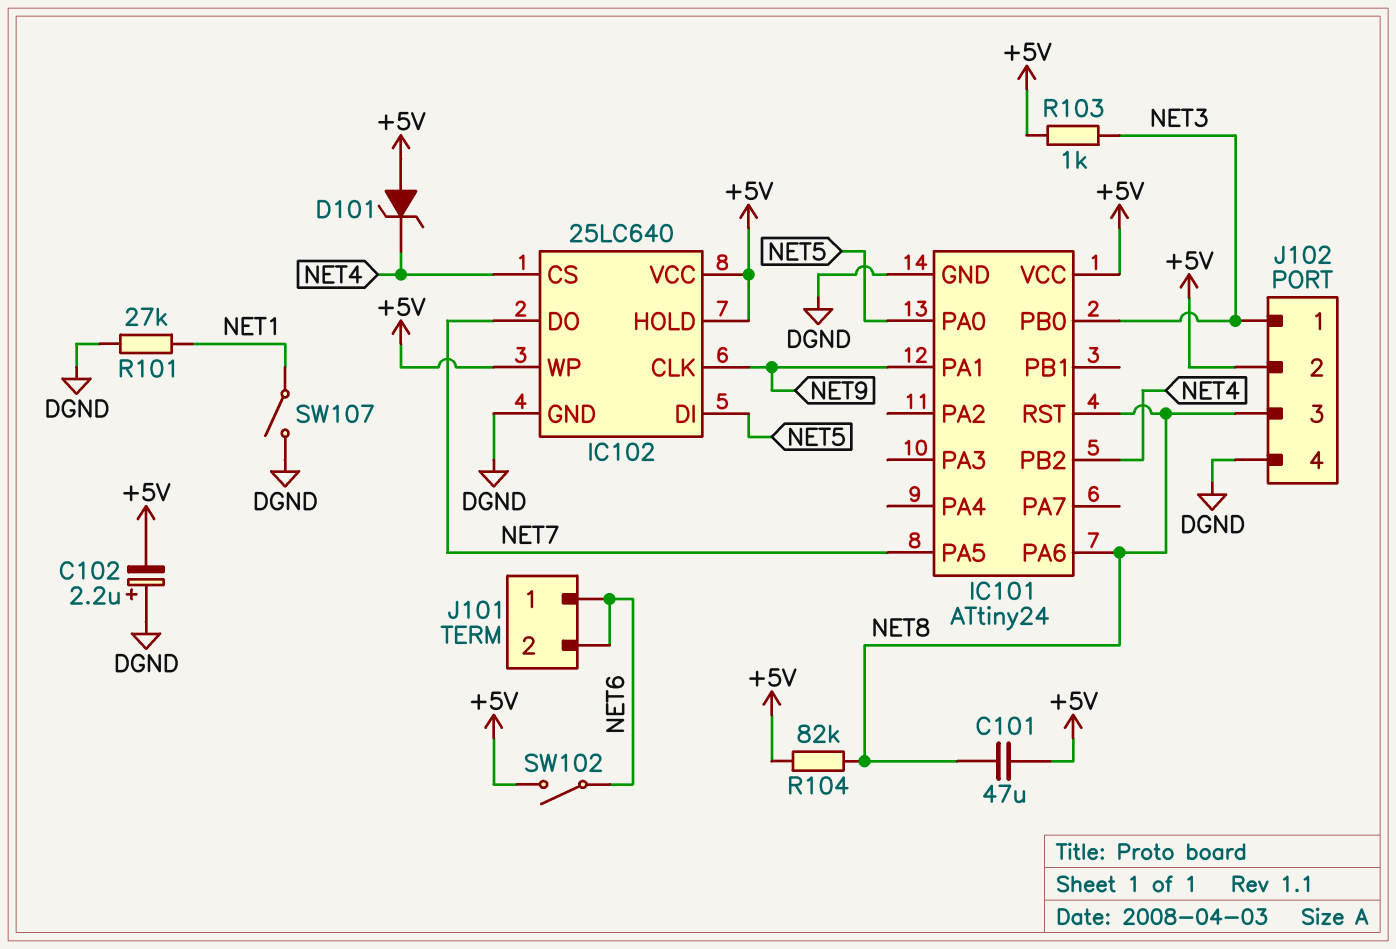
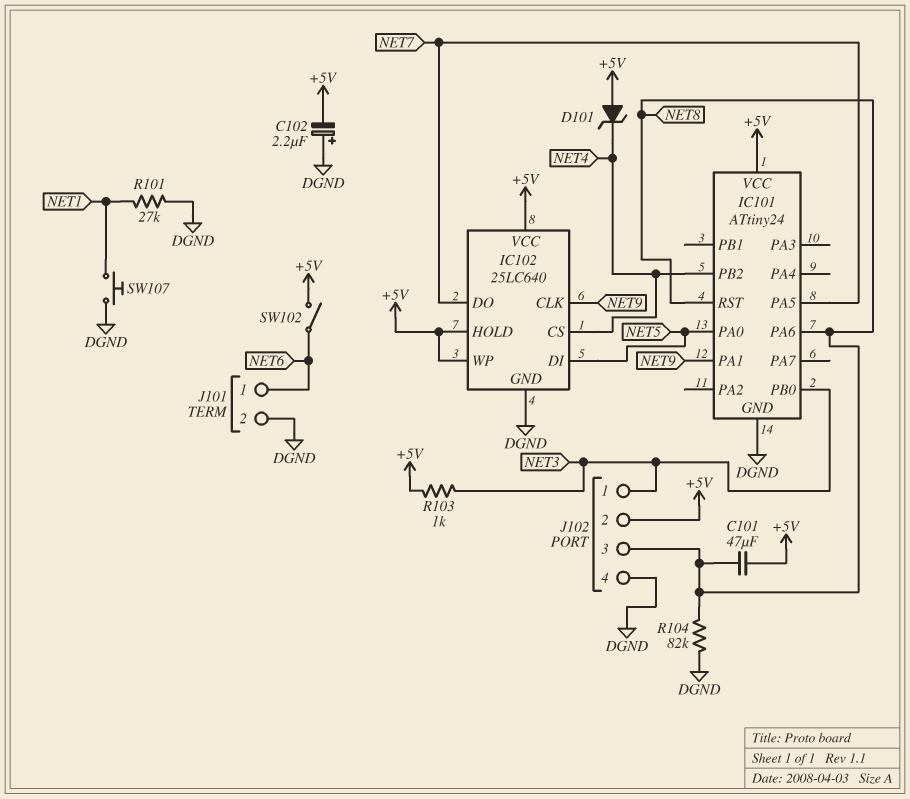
J101 pin 2: NET6 -> DGND
R104: 82k (+5V, NET8) -> 82k (DGND, NET8)
SW107: switch (DGND, NET1) -> button (DGND, NET1)

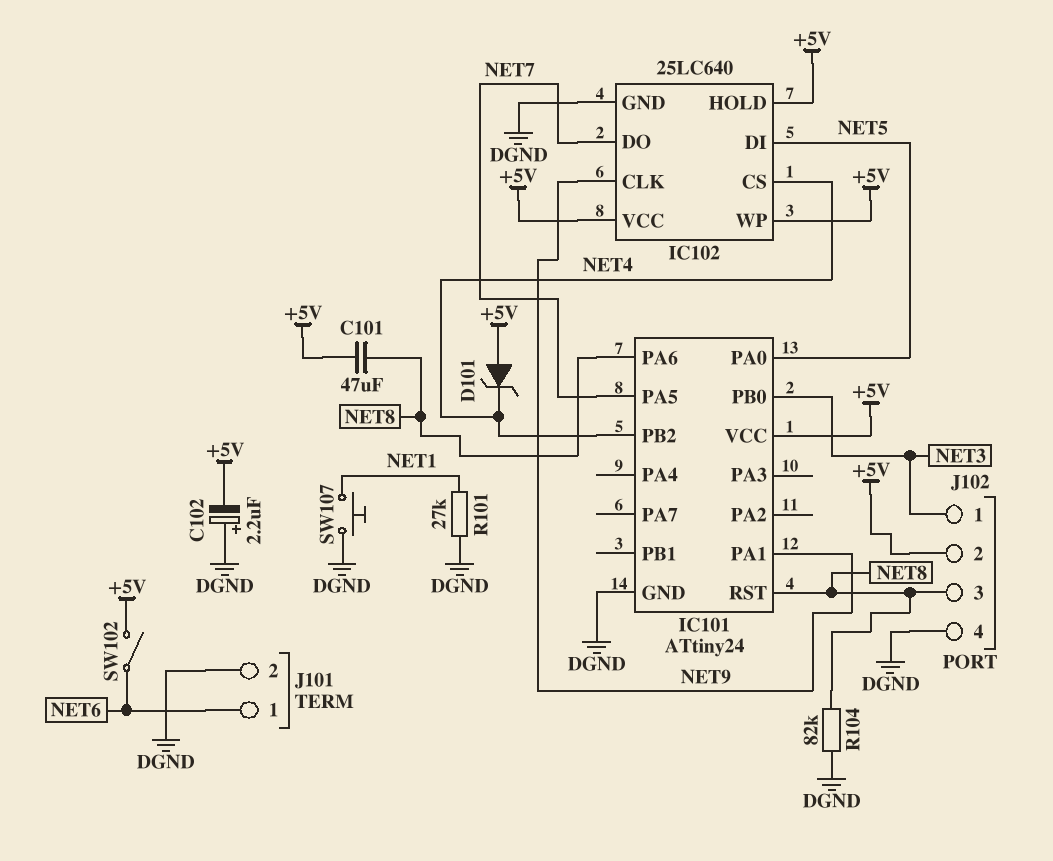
R103: 1k (+5V, NET3) -> none

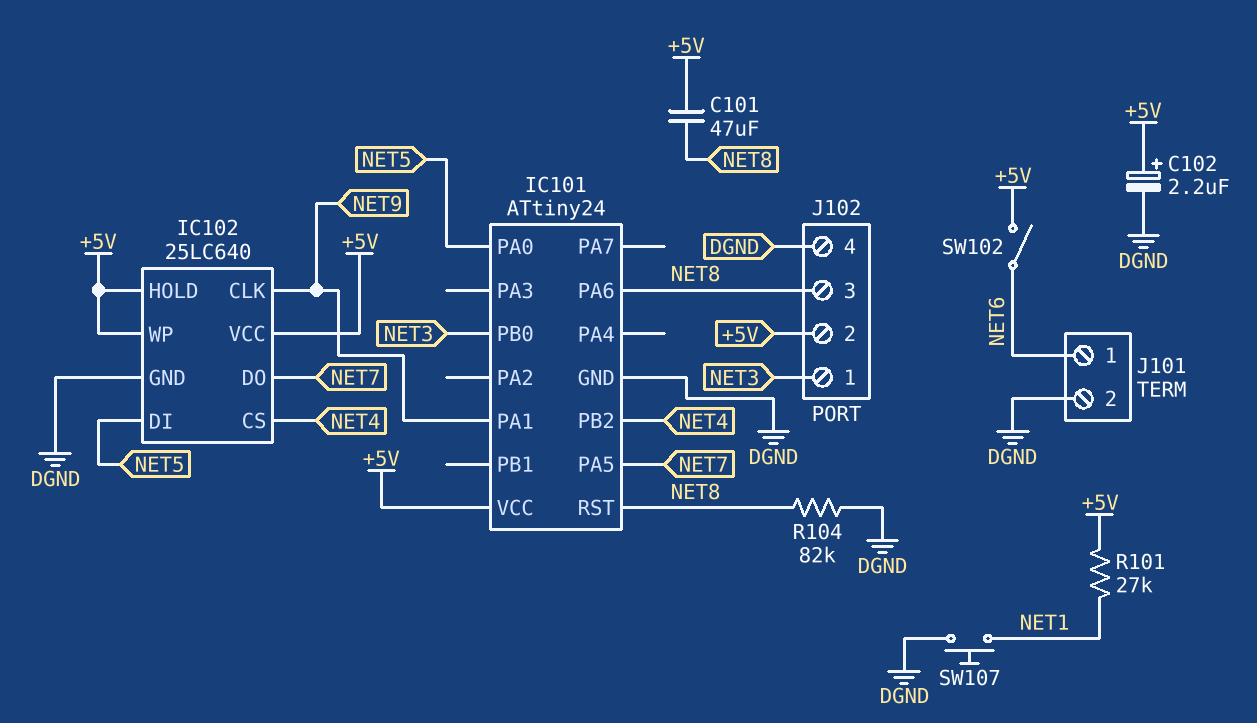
C102: 2.2uF (plus DGND, minus +5V) -> 2.2uF (plus +5V, minus DGND)
D101: zener (A +5V, K NET4) -> none
R101: 27k (DGND, NET1) -> 27k (+5V, NET1)

